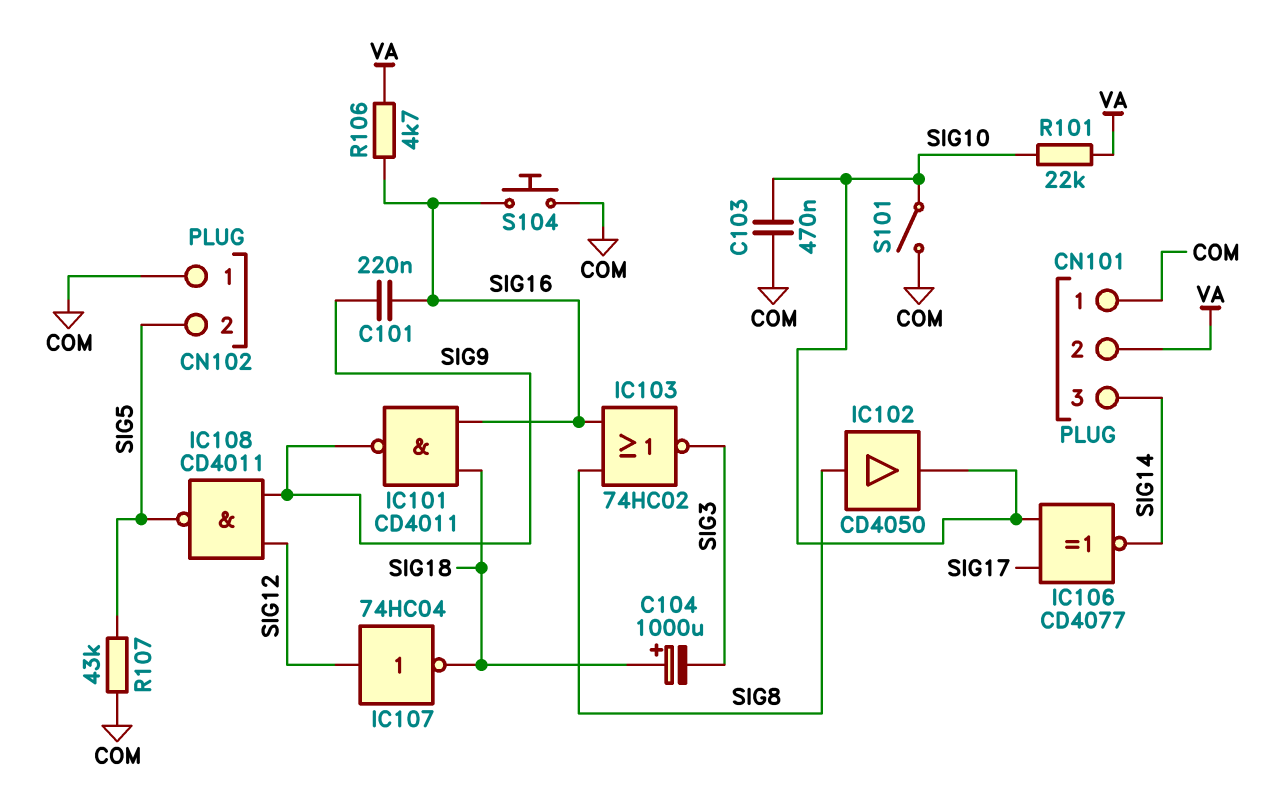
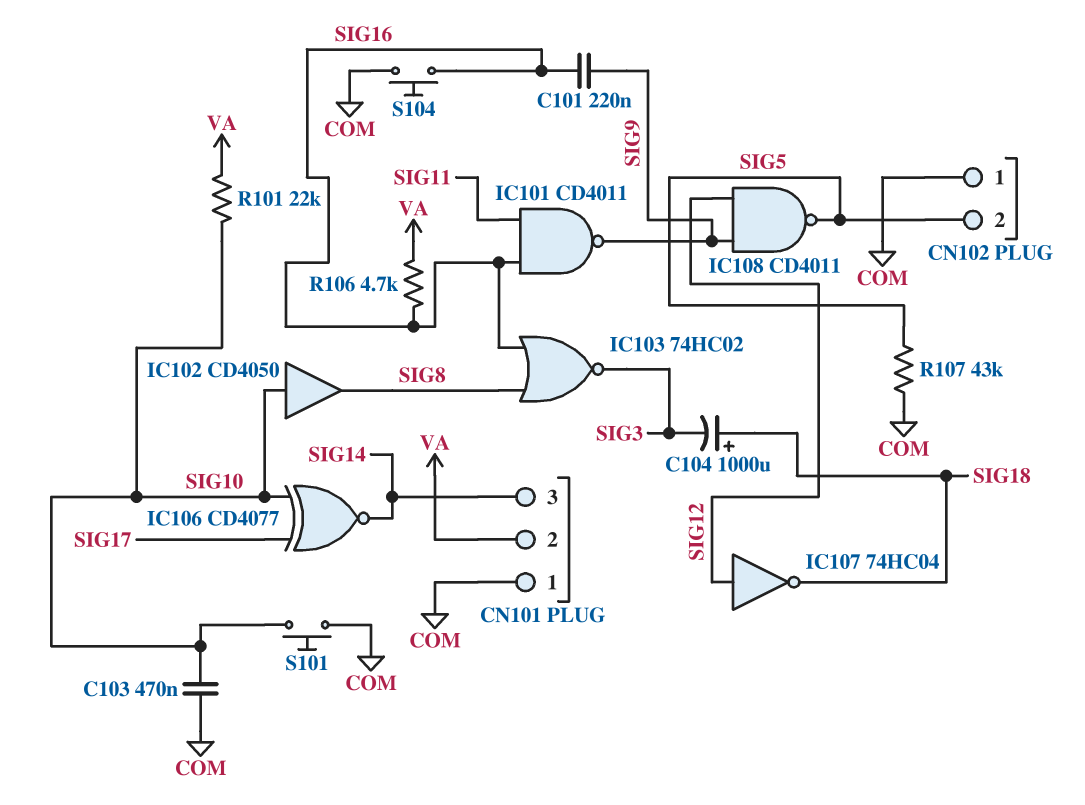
IC101: NAND CD4011 (in SIG16, in SIG18, out SIG9) -> NAND CD4011 (in SIG11, in SIG16, out SIG9)
IC102: buffer CD4050 (in SIG8, out SIG10) -> buffer CD4050 (in SIG10, out SIG8)
S101: switch (COM, SIG10) -> button (COM, SIG10)

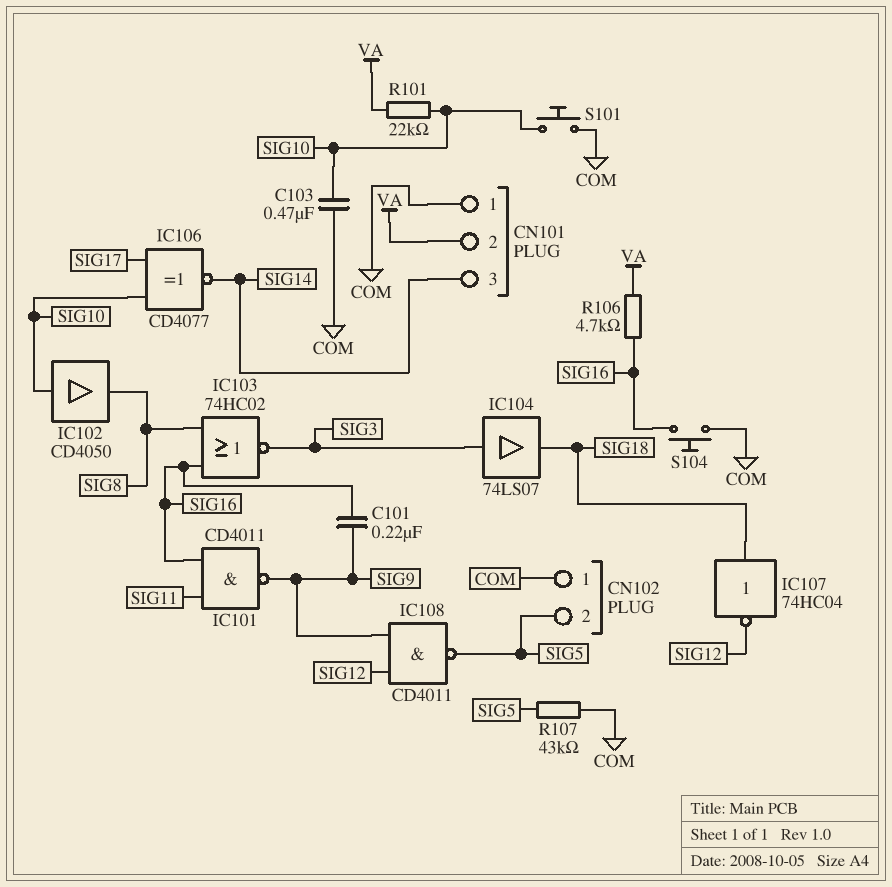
C104: 1000uF (plus SIG18, minus SIG3) -> none
IC104: none -> buffer 74LS07 (in SIG3, out SIG18)
IC107: NOT 74HC04 (in SIG12, out SIG18) -> NOT 74HC04 (in SIG18, out SIG12)

